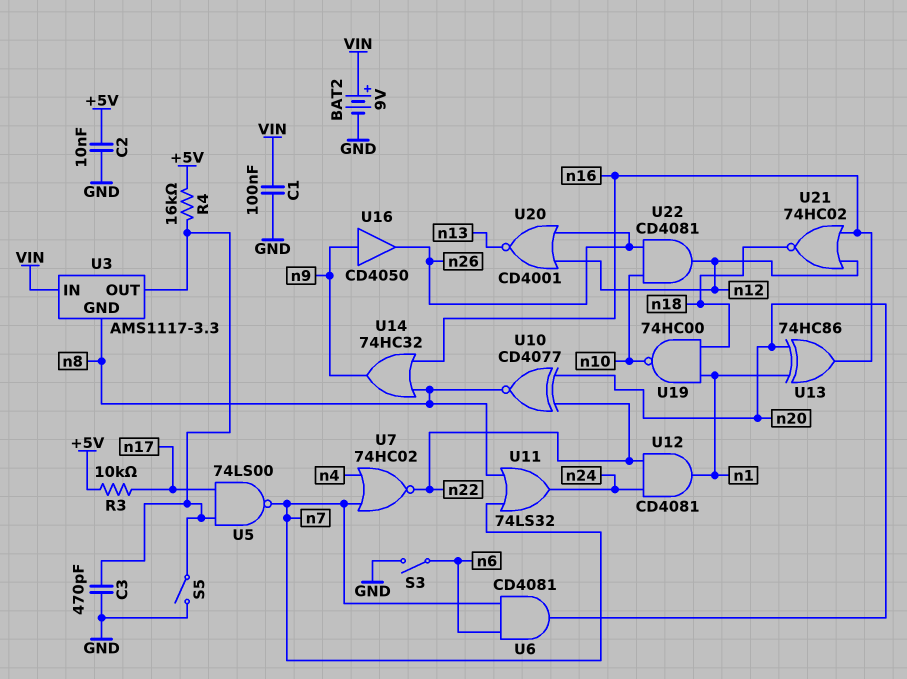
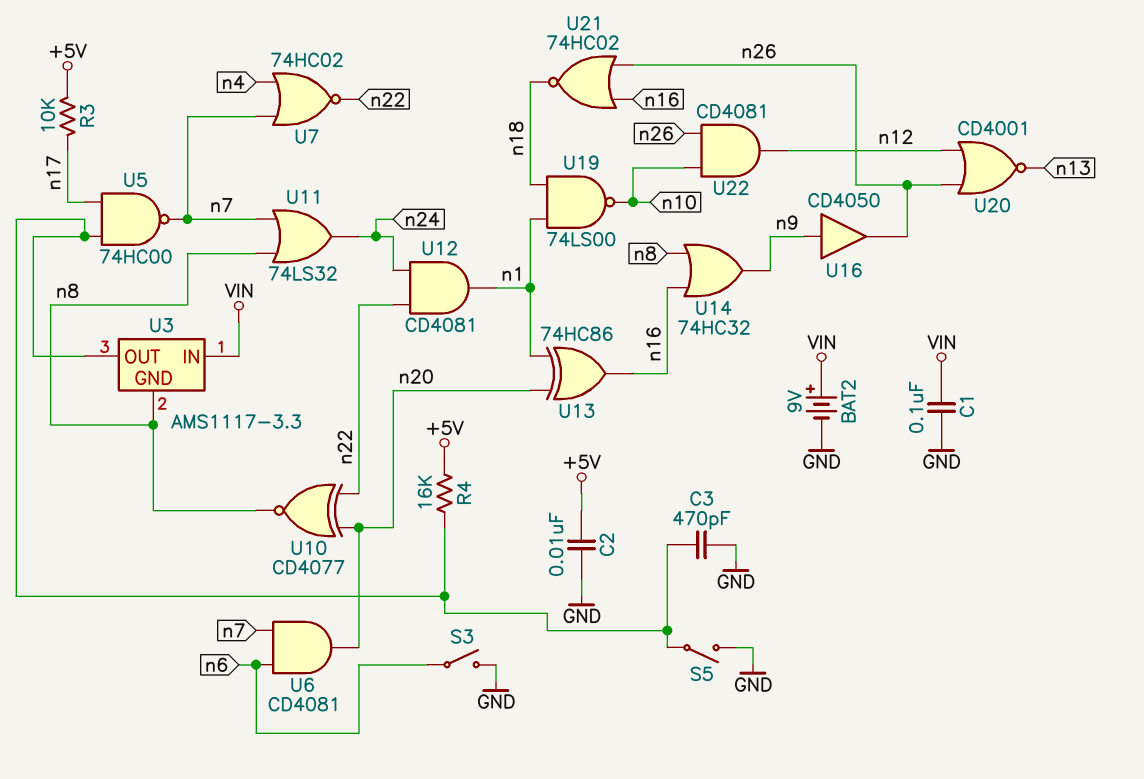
U5: NAND 74LS00 (in U3/OUT, in n17, out n7) -> NAND 74HC00 (in U3/OUT, in n17, out n7)
U19: NAND 74HC00 (in n1, in n18, out n10) -> NAND 74LS00 (in n1, in n18, out n10)
U21: NOR 74HC02 (in n12, in n16, out n18) -> NOR 74HC02 (in n16, in n26, out n18)

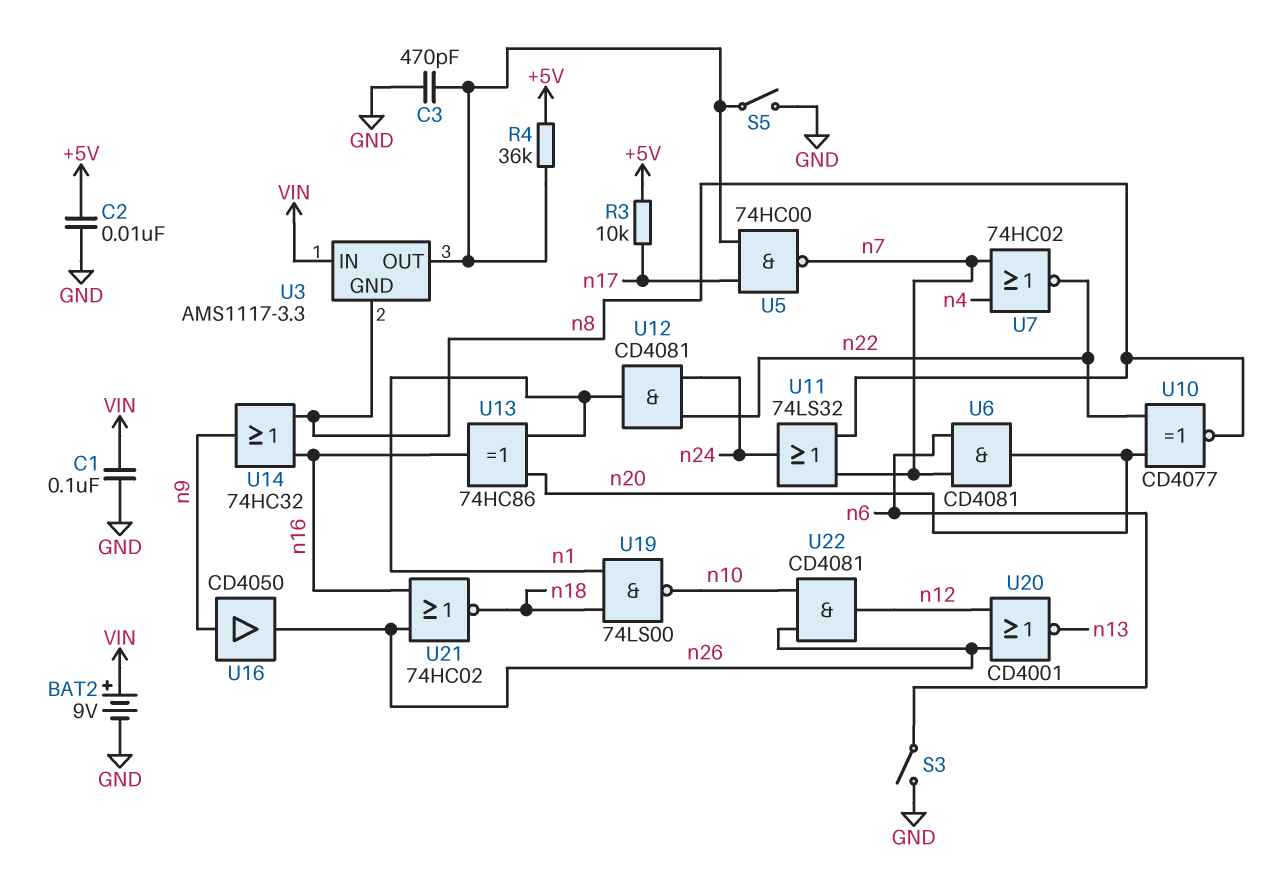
R4: 16k (+5V, U3/OUT) -> 36k (+5V, U3/OUT)

